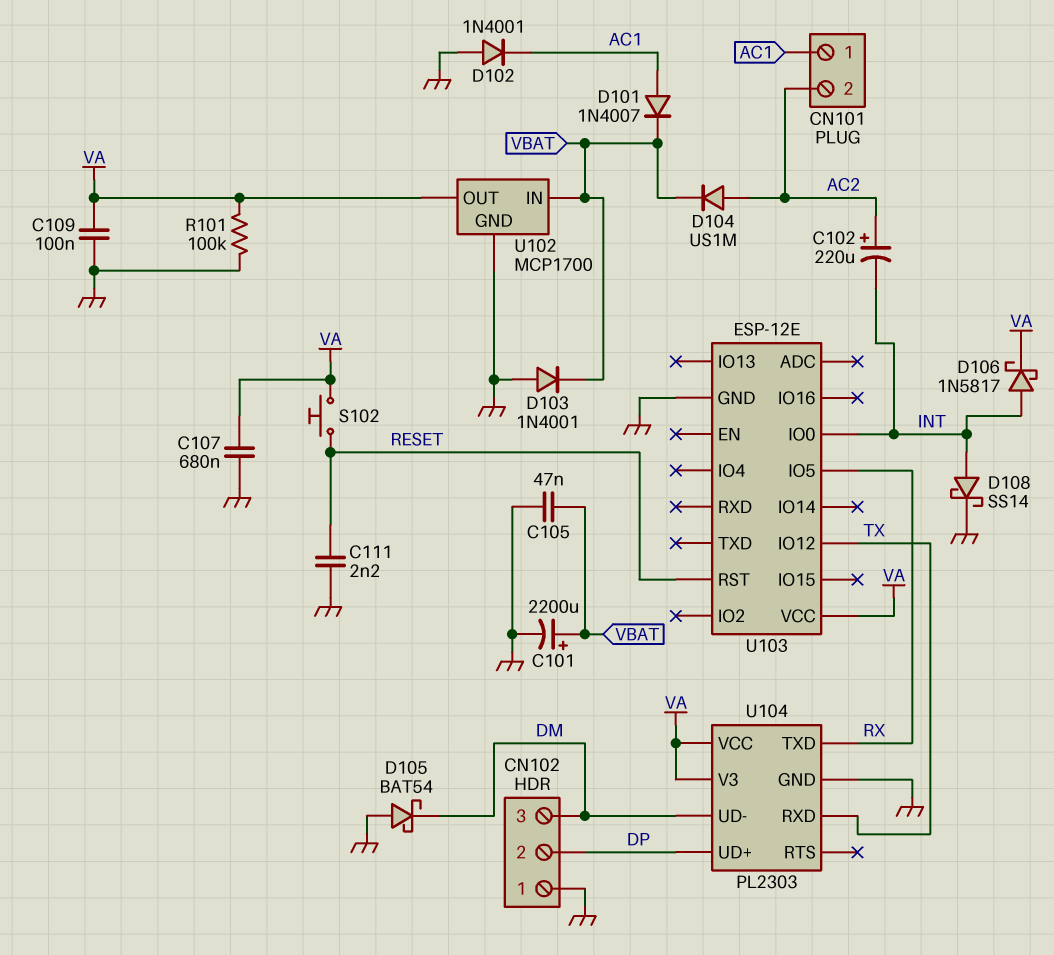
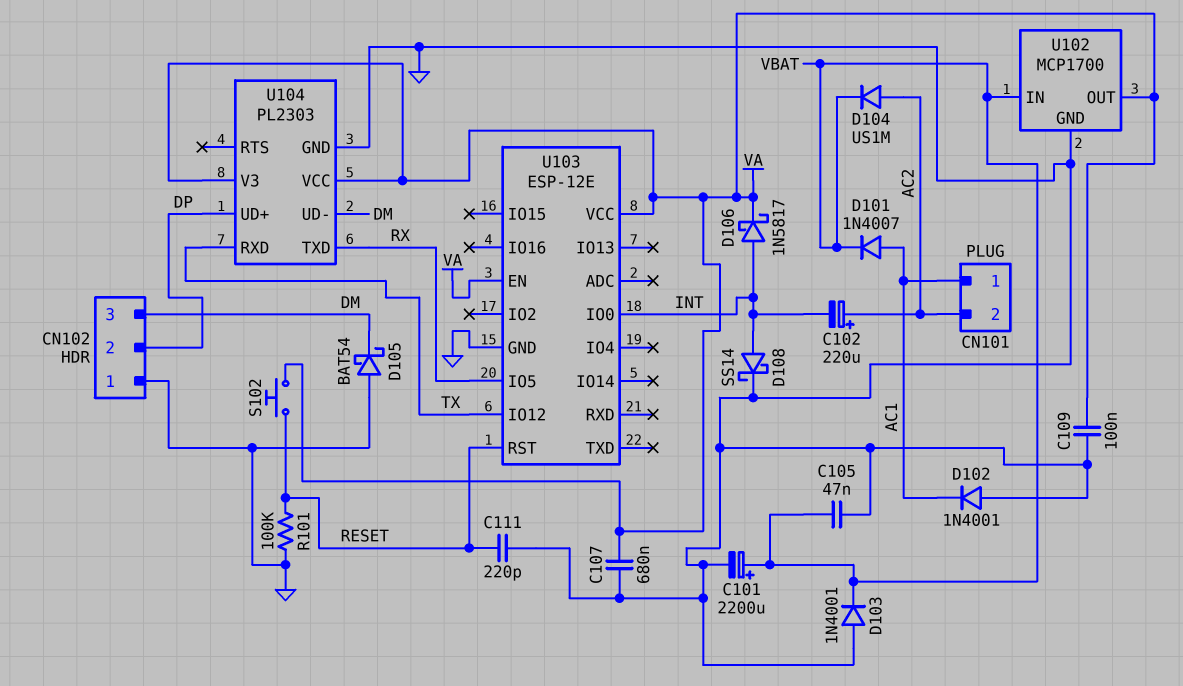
C111: 2.2nF (GND, RESET) -> 220pF (GND, RESET)
R101: 100k (GND, VA) -> 100k (GND, RESET)
U103 pin EN: none -> VA

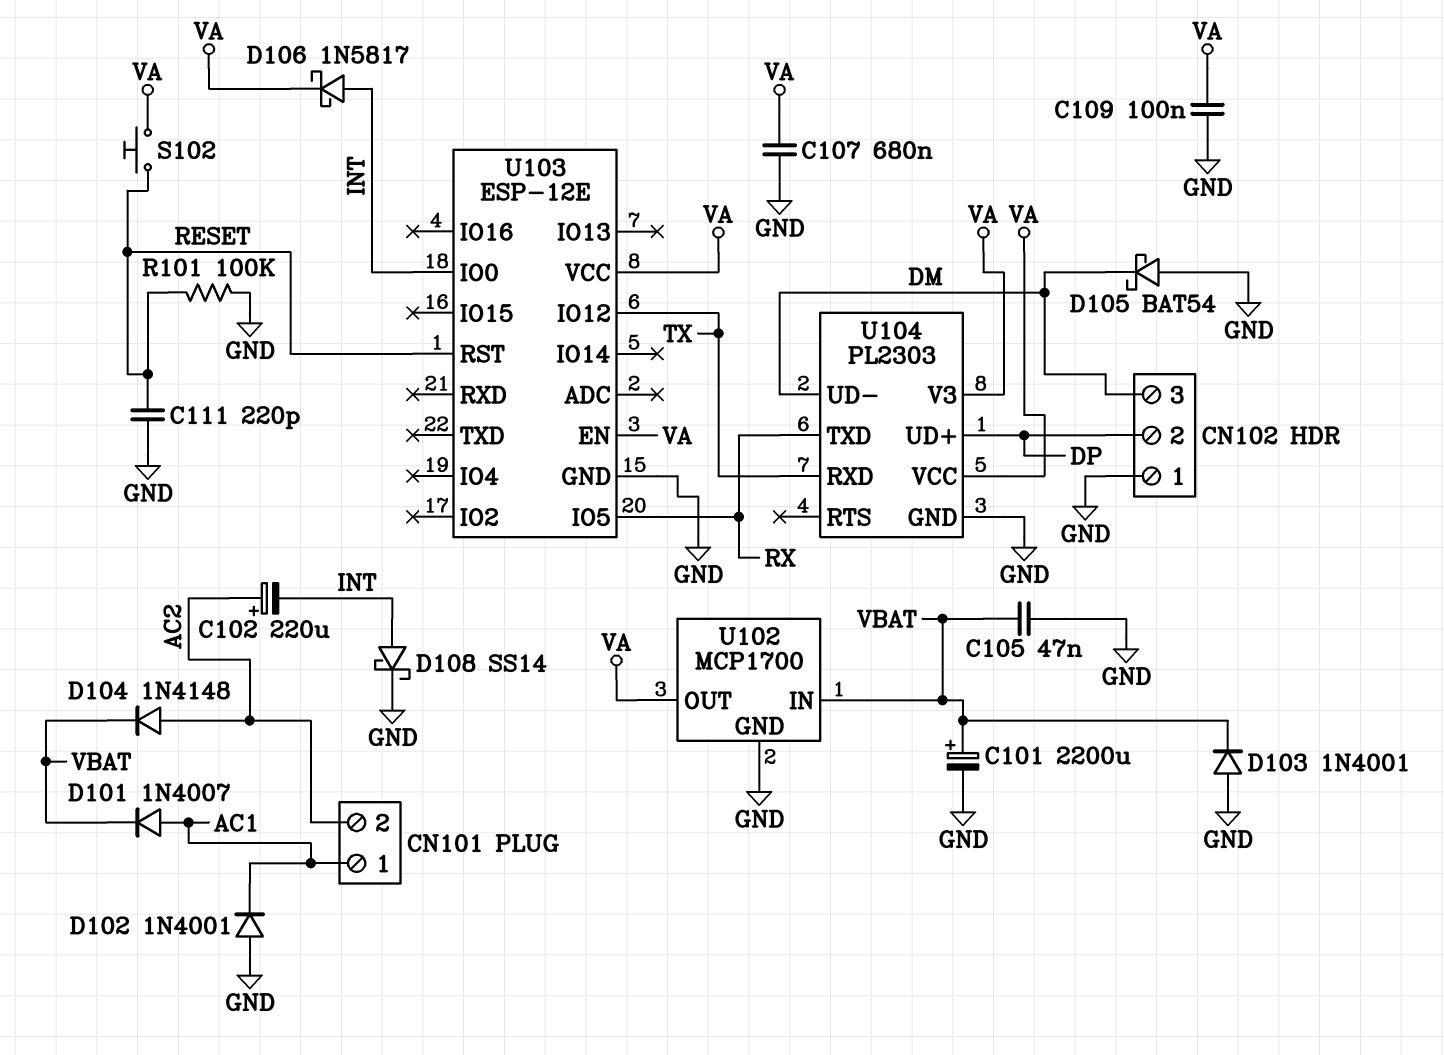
D104: diode US1M (A AC2, K VBAT) -> diode 1N4148 (A AC2, K VBAT)

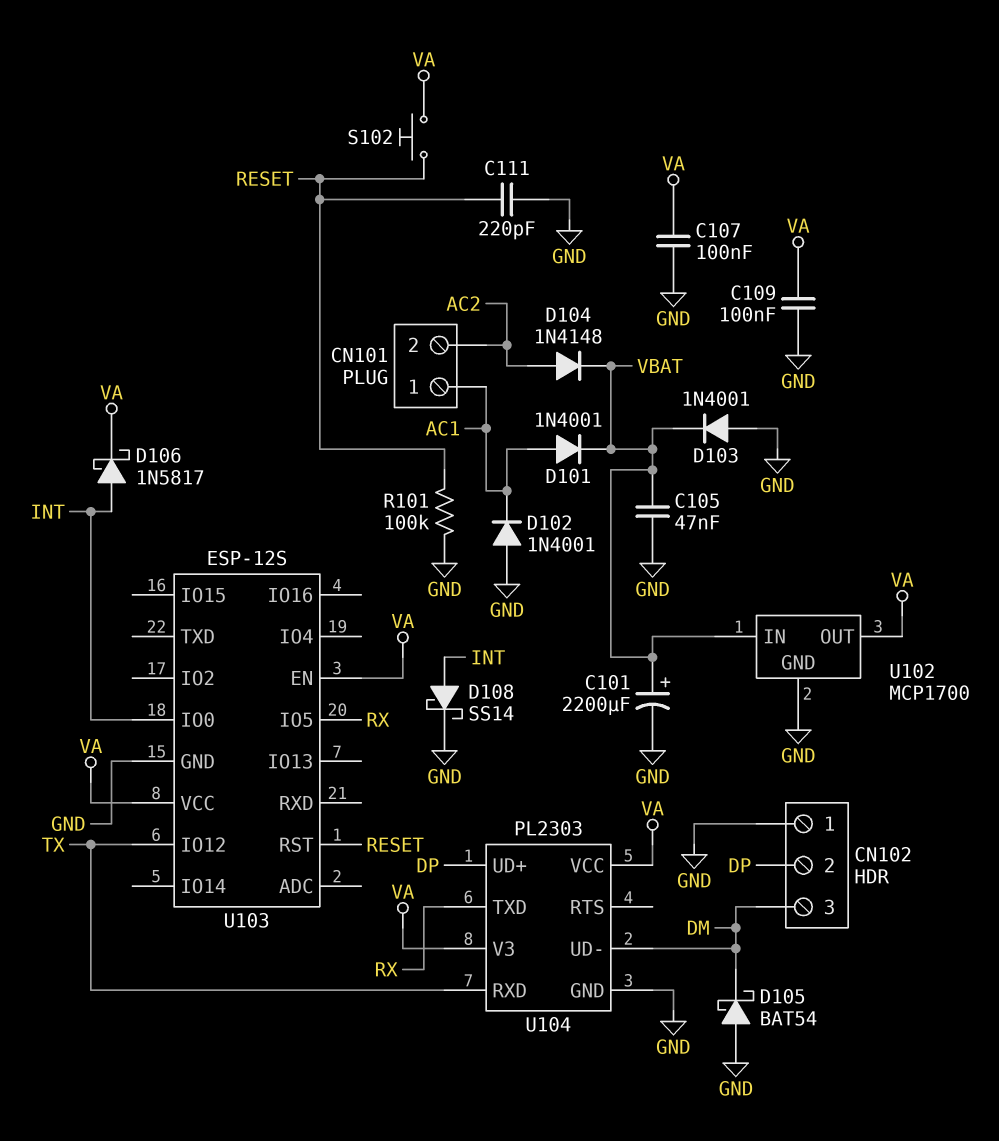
C102: 220uF (plus AC2, minus INT) -> none
C107: 680nF (GND, VA) -> 100nF (GND, VA)
D101: diode 1N4007 (A AC1, K VBAT) -> diode 1N4001 (A AC1, K VBAT)
U103: ESP-12E -> ESP-12S

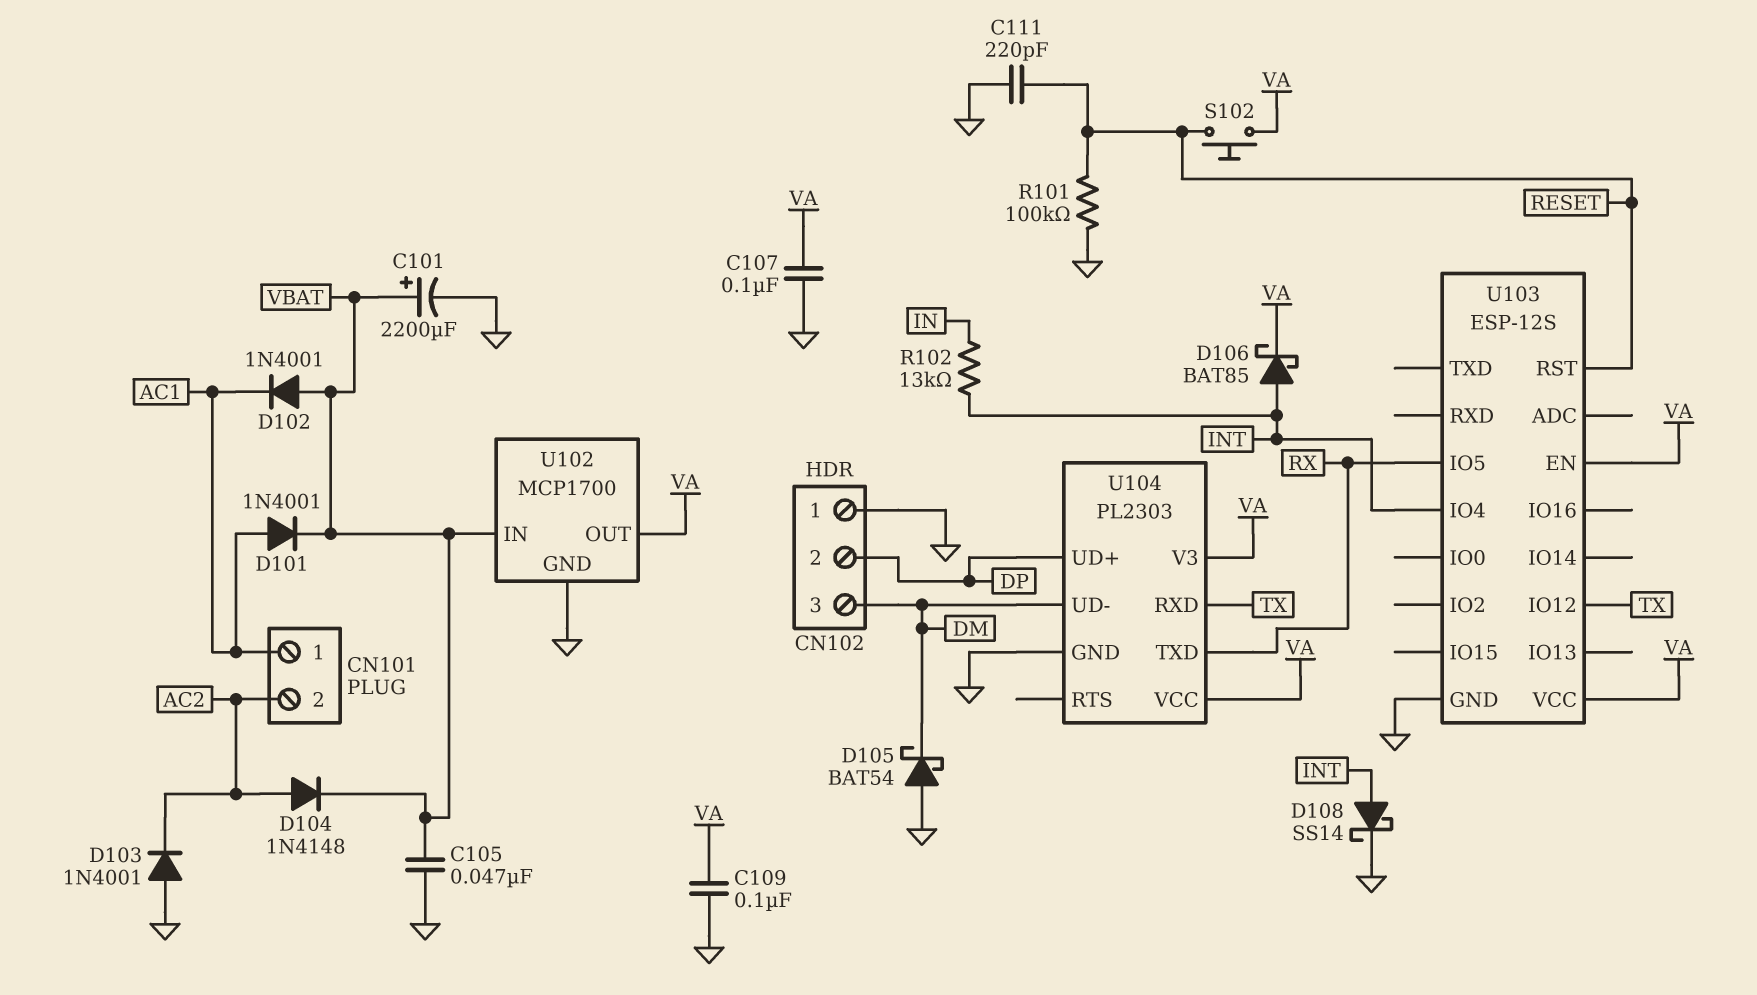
D102: diode 1N4001 (A GND, K AC1) -> diode 1N4001 (A VBAT, K AC1)
D103: diode 1N4001 (A GND, K VBAT) -> diode 1N4001 (A GND, K AC2)
D106: schottky 1N5817 (A INT, K VA) -> schottky BAT85 (A INT, K VA)
R102: none -> 13k (IN, INT)
U103 pin IO0: INT -> none
U103 pin IO4: none -> INT

